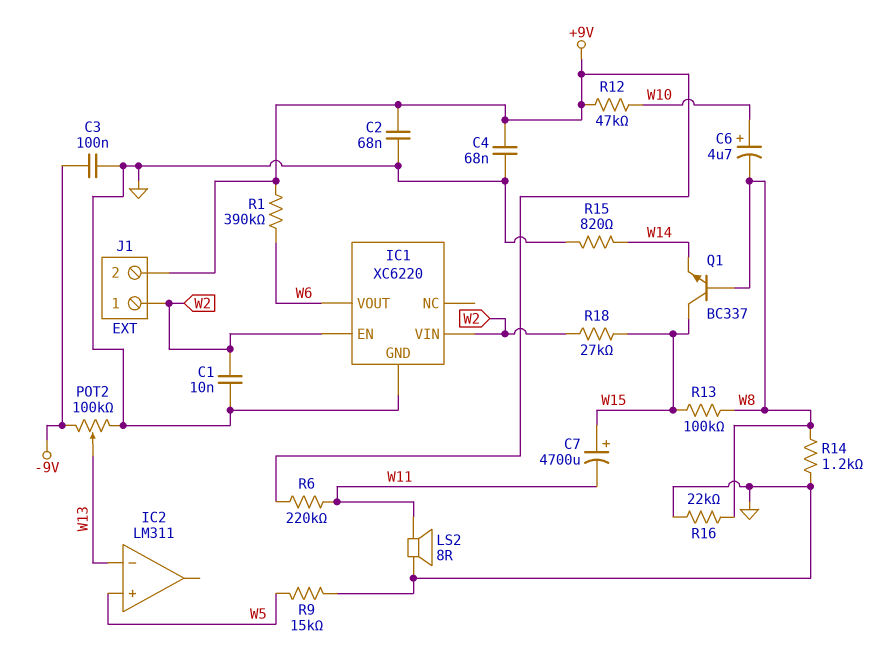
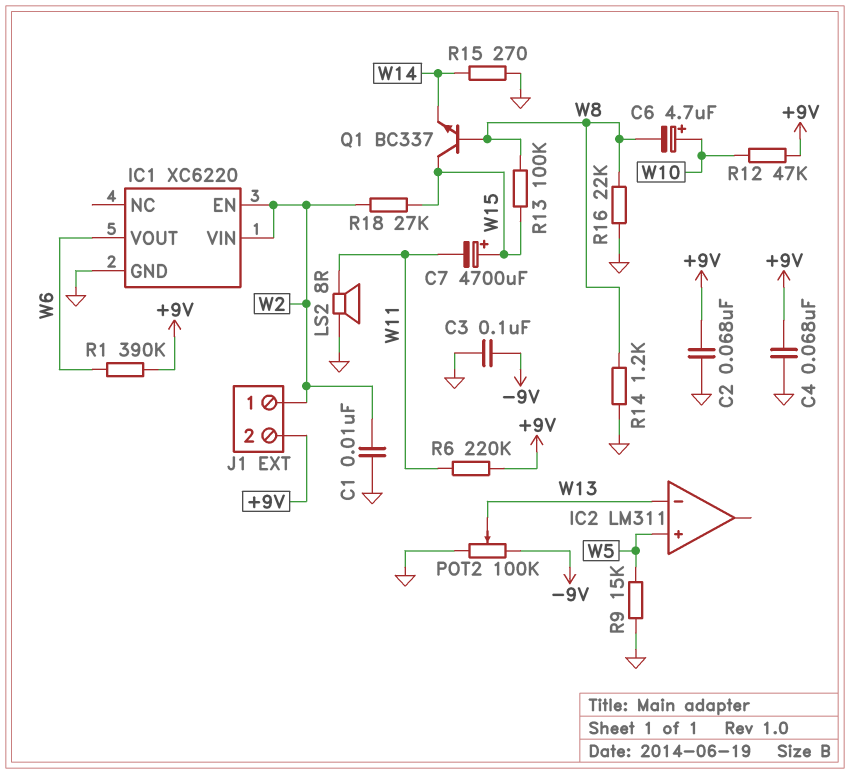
R15: 820 (GND, W14) -> 270 (GND, W14)

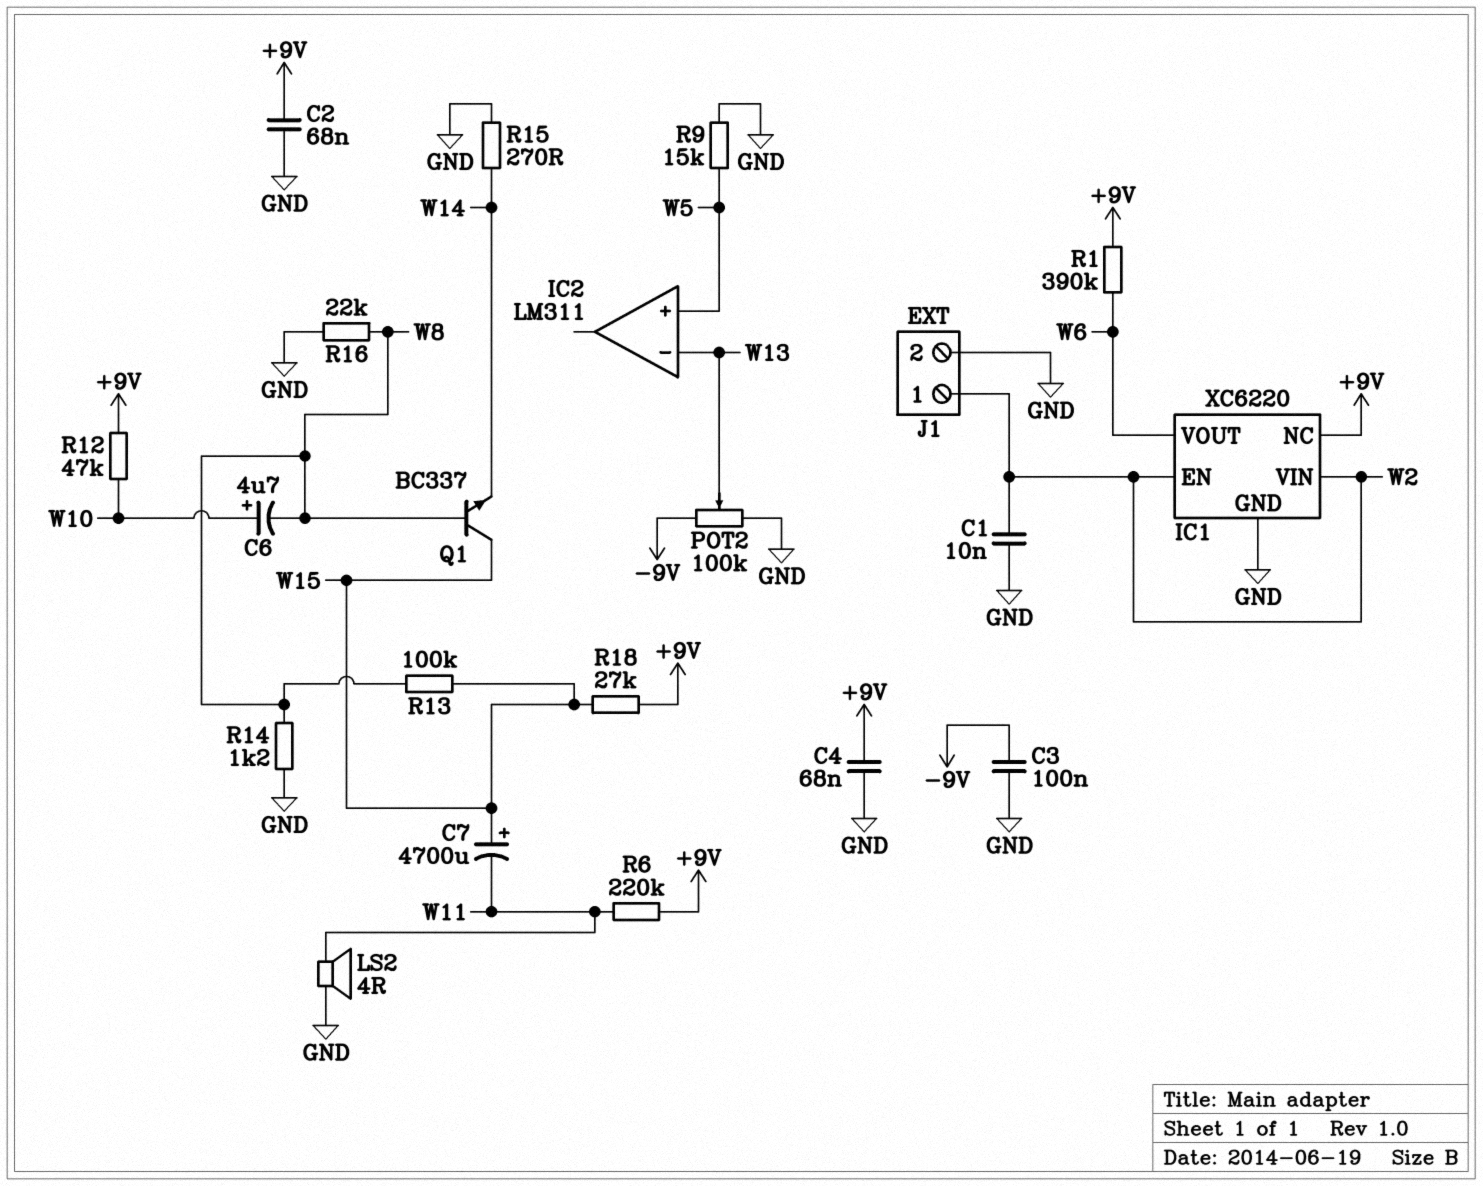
IC1 pin NC: none -> +9V
J1 pin 2: +9V -> GND
LS2: speaker 8R (GND, W11) -> speaker 4R (GND, W11)
R18: 27k (W2, W15) -> 27k (+9V, W15)

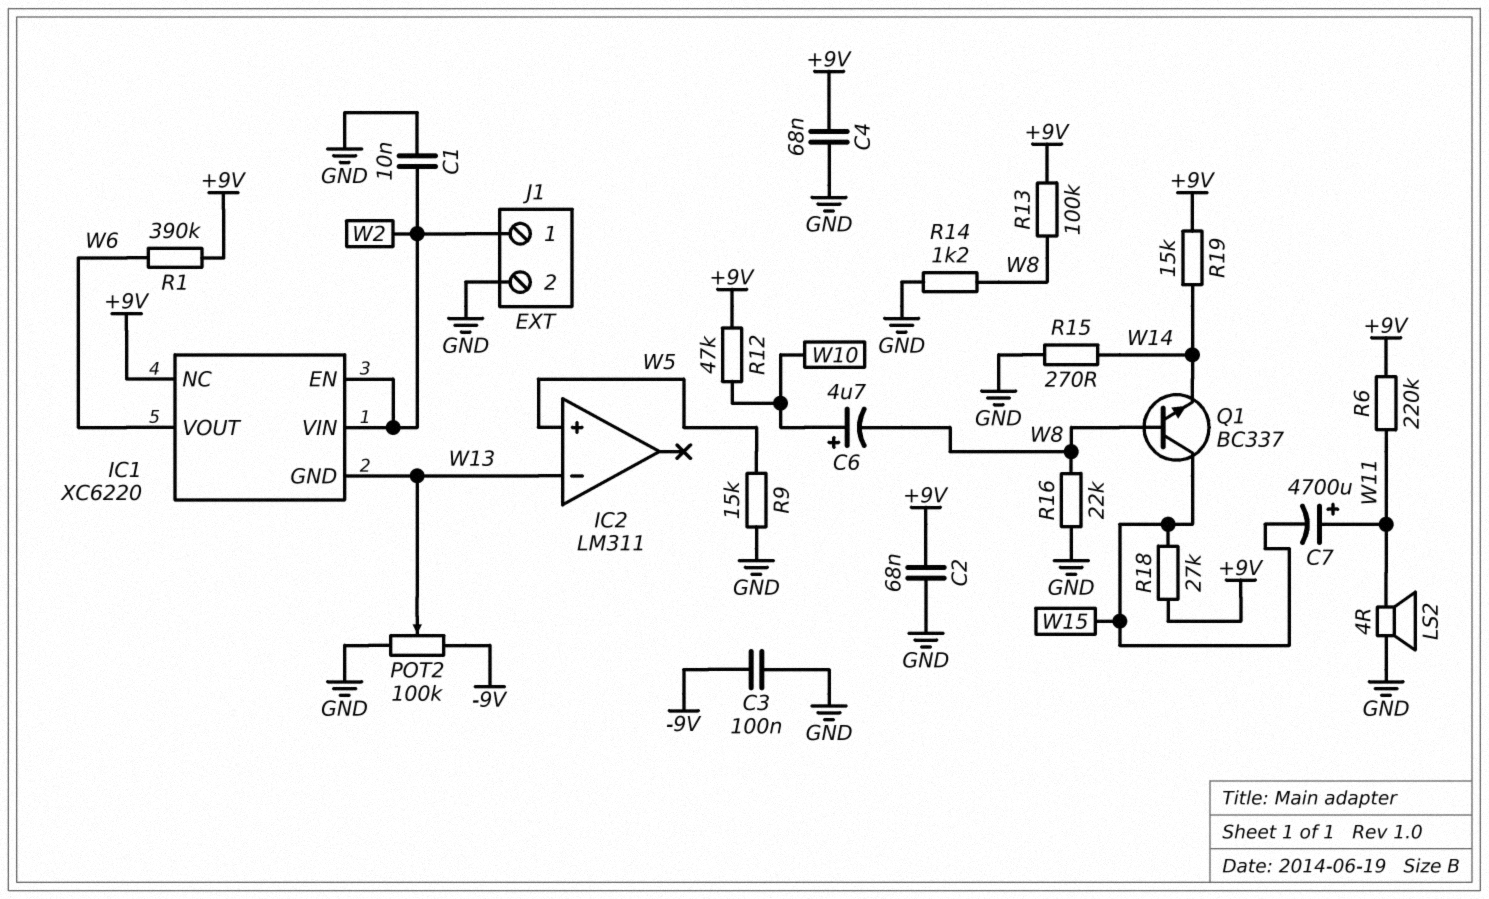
C7: 4700uF (plus W15, minus W11) -> 4700uF (plus W11, minus W15)
IC1 pin GND: GND -> W13
R13: 100k (W8, W15) -> 100k (+9V, W8)
R19: none -> 15k (+9V, W14)

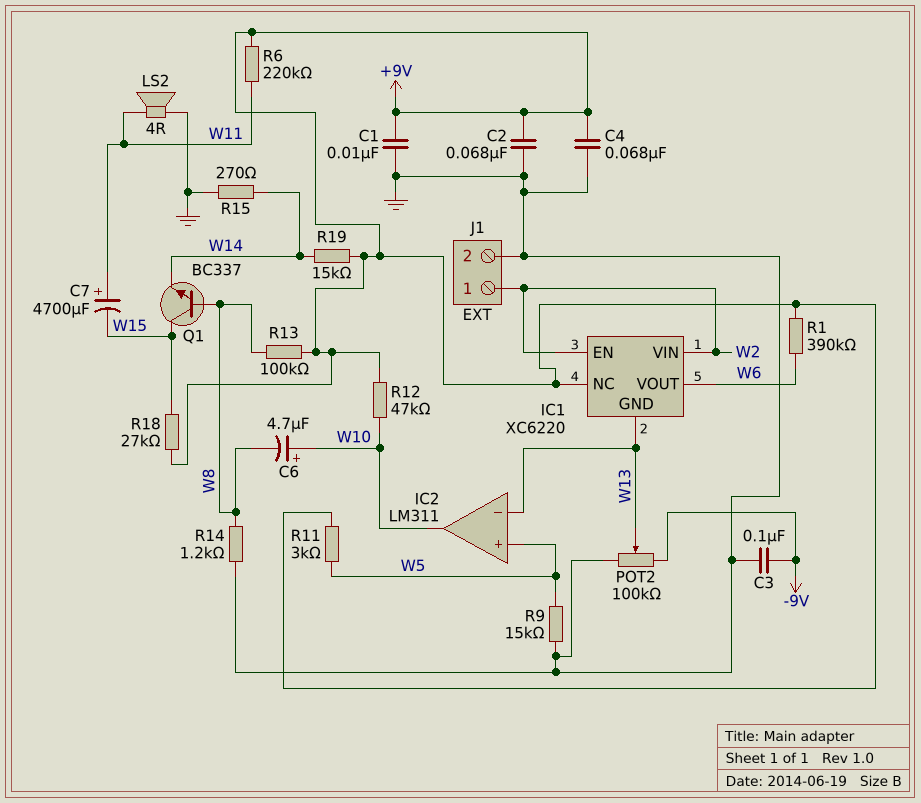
C1: 10nF (GND, W2) -> 10nF (+9V, GND)
IC2 pin out: none -> W10
R11: none -> 3k (+9V, W5)
R16: 22k (GND, W8) -> none

